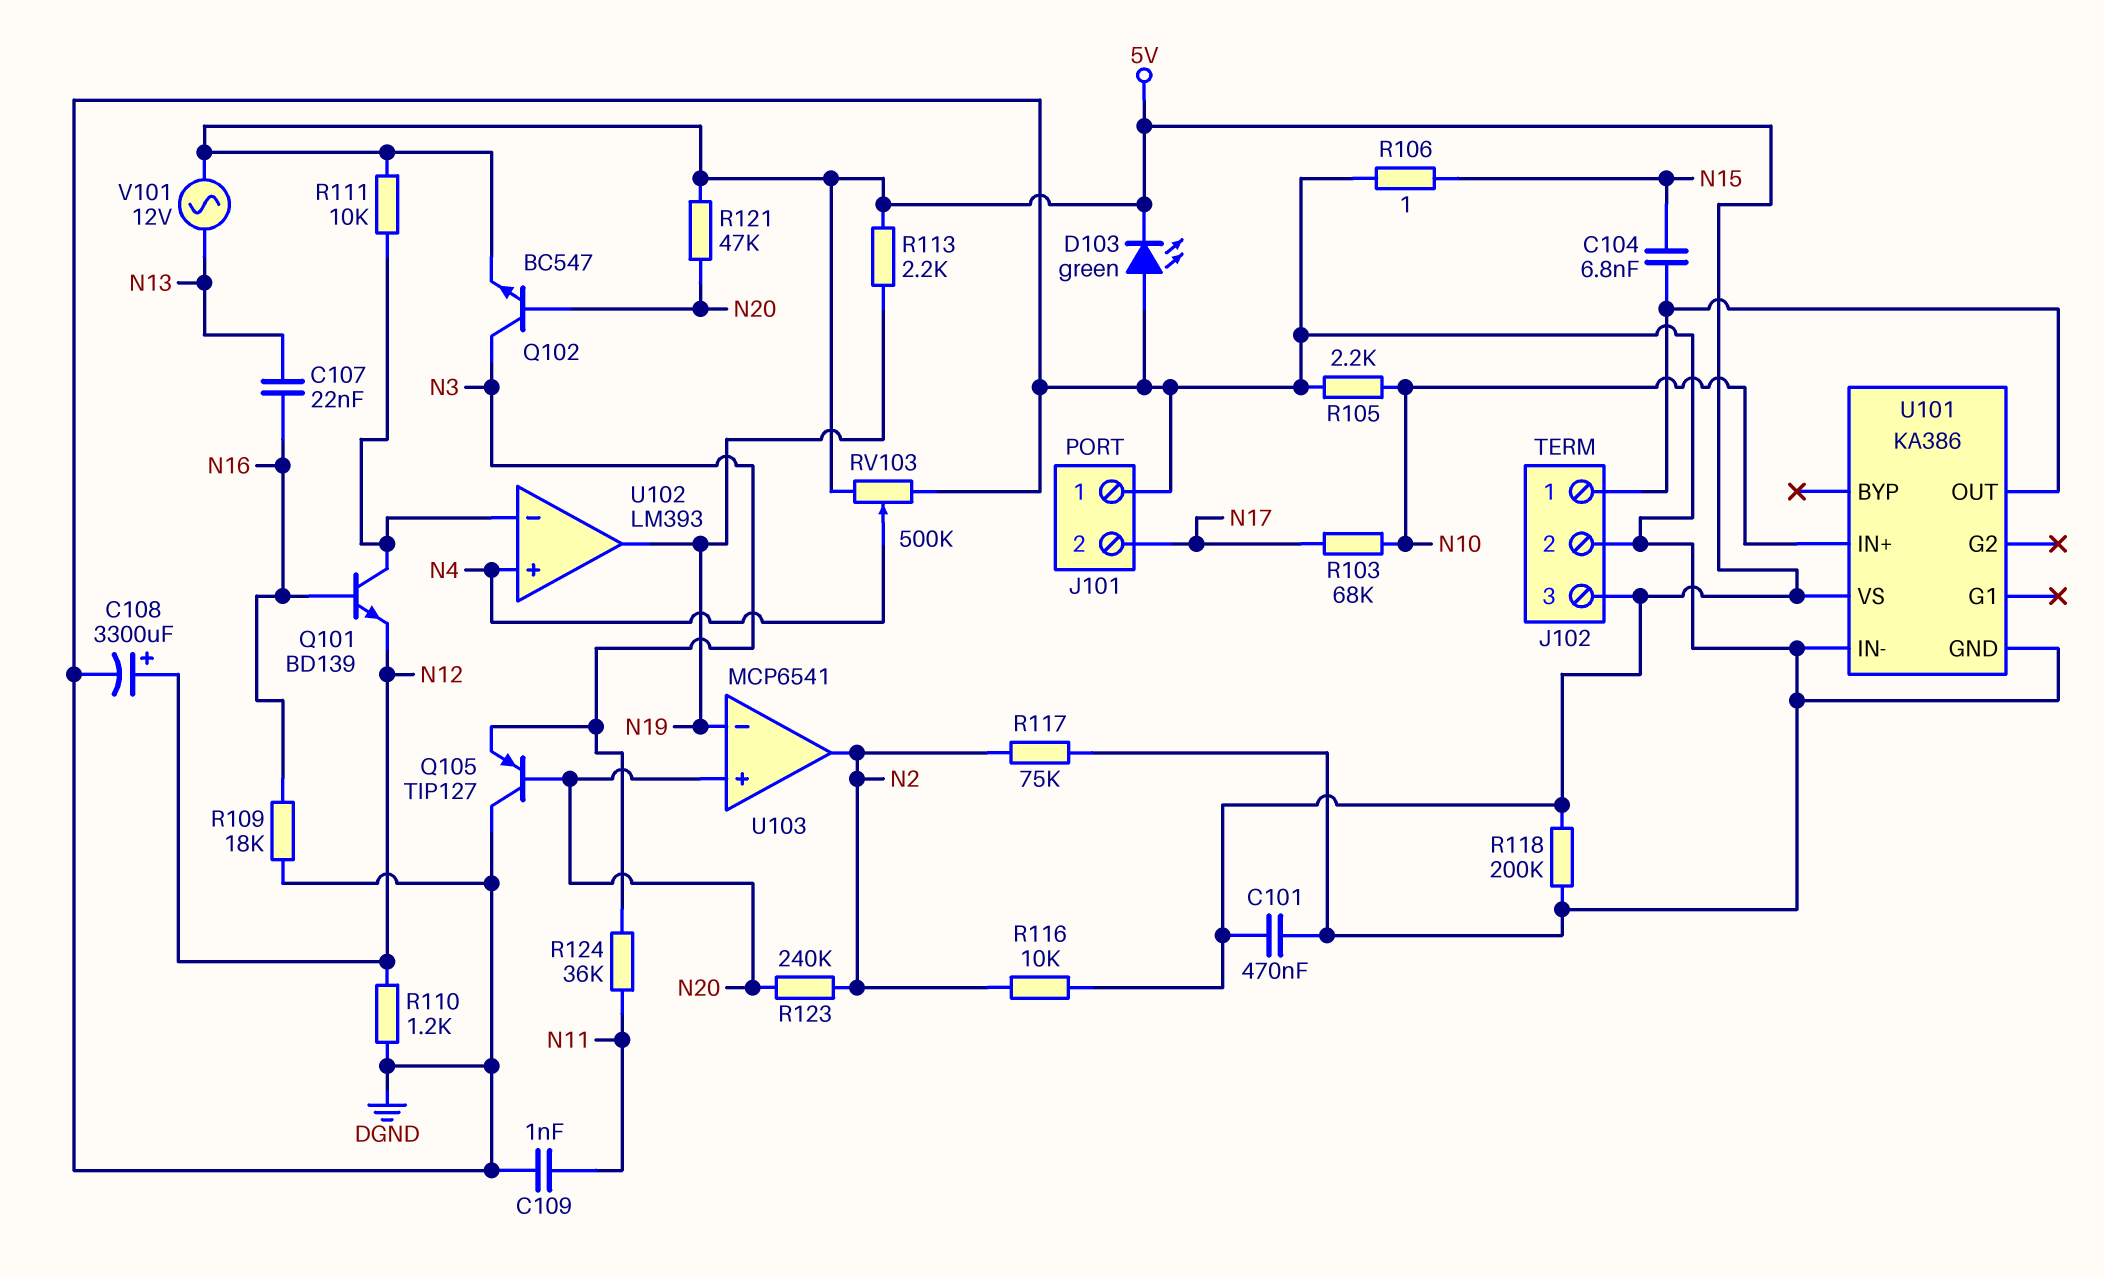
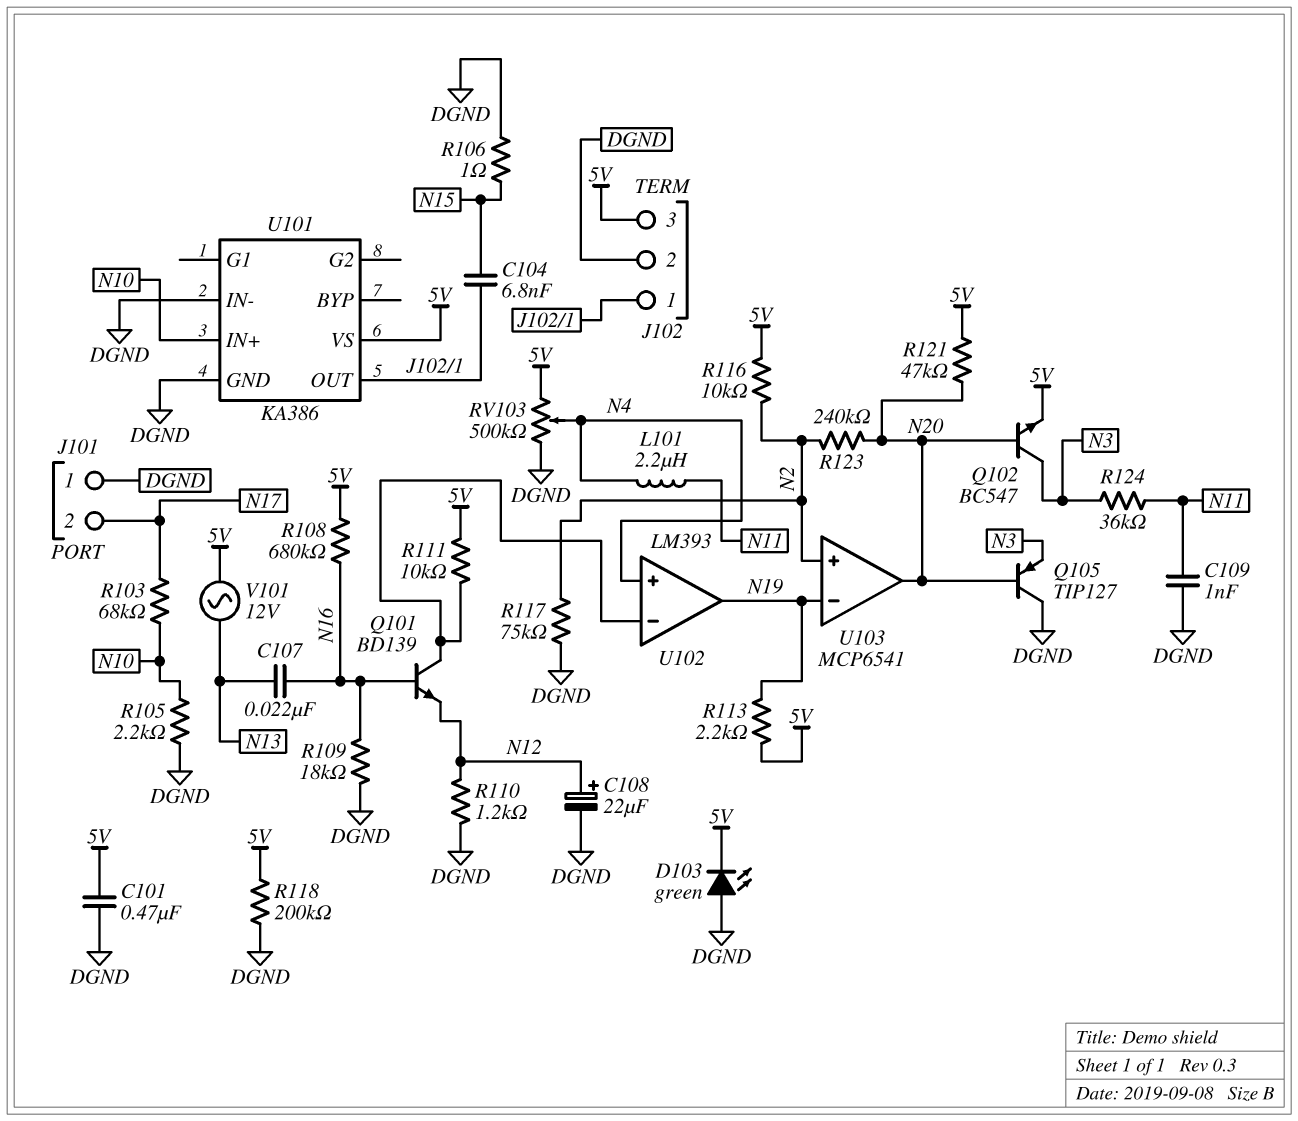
C108: 3300uF (plus N12, minus DGND) -> 22uF (plus N12, minus DGND)
L101: none -> 2.2uH (N4, N11)
R108: none -> 680k (5V, N16)
U103 pin in+: N20 -> N2
U103 pin out: N2 -> N20

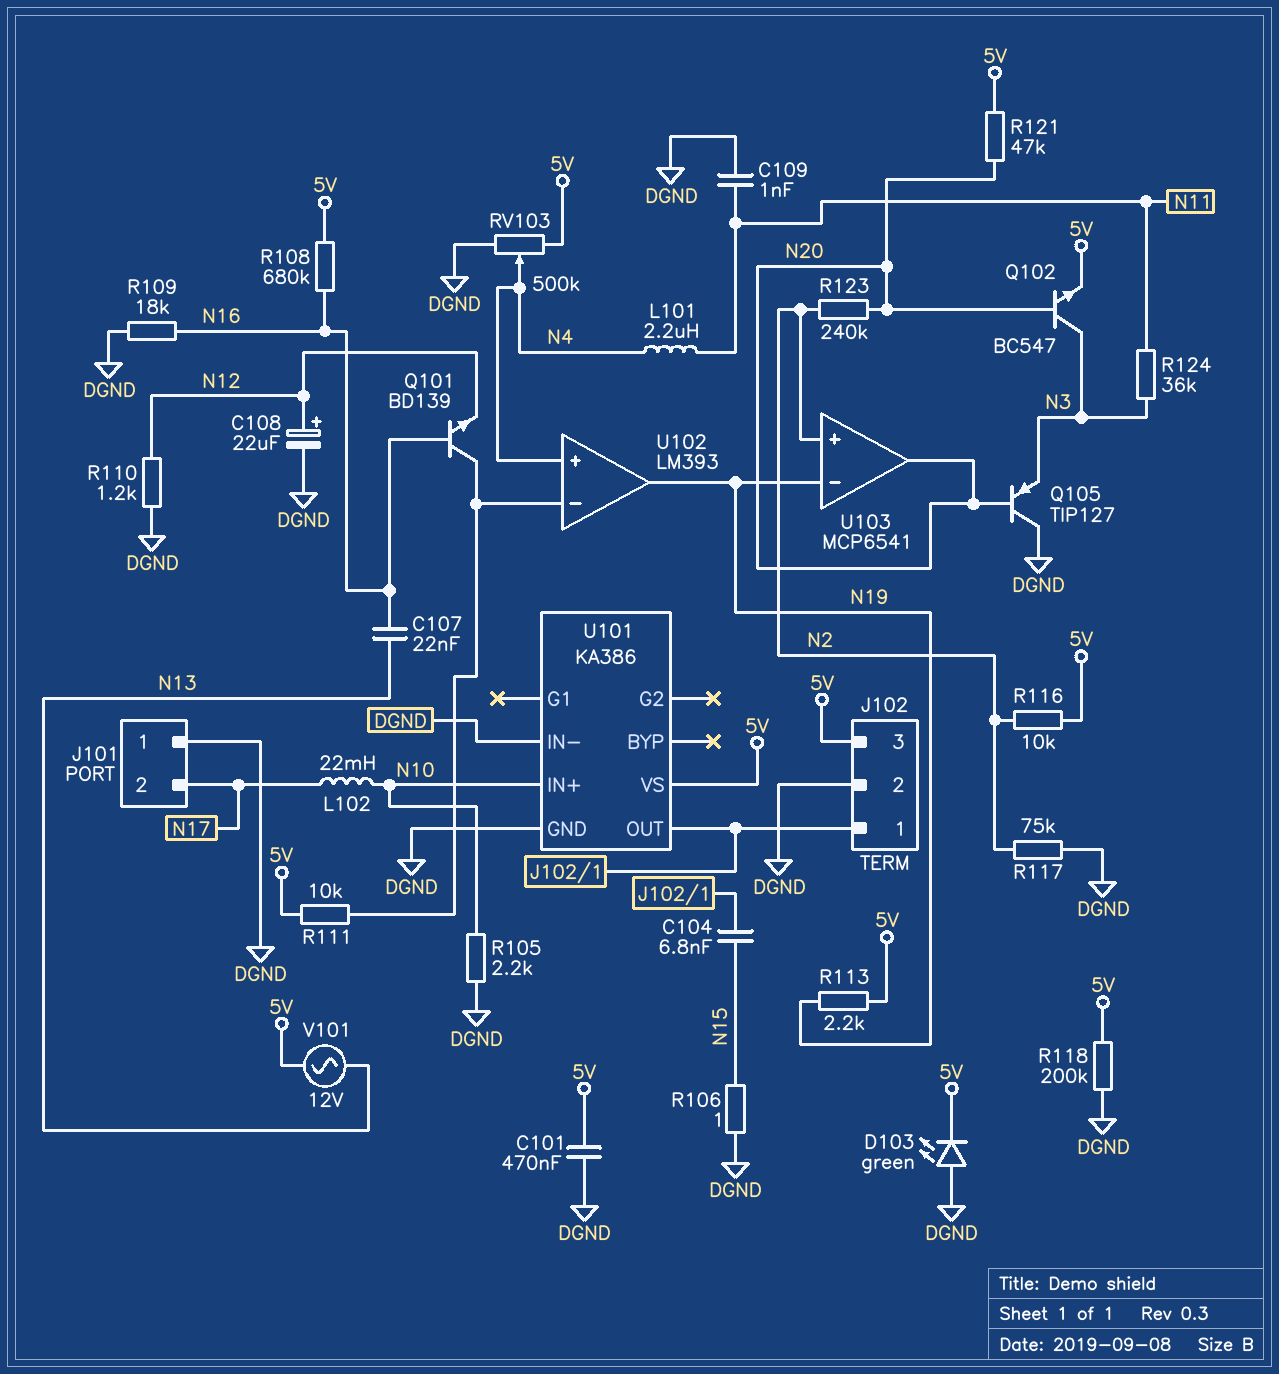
L102: none -> 22mH (N10, N17)
R103: 68k (N10, N17) -> none

